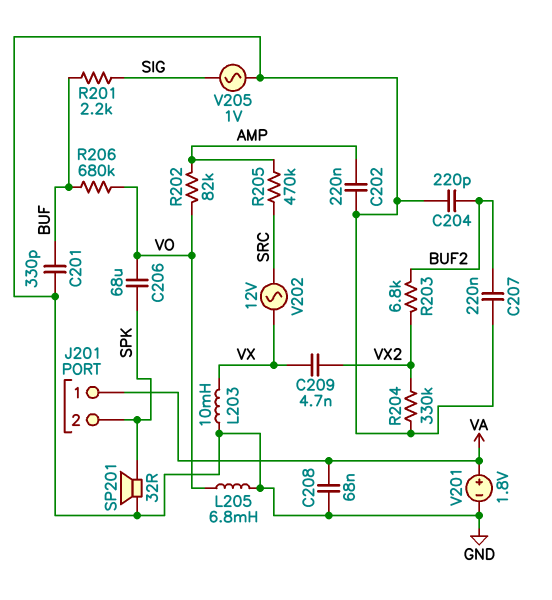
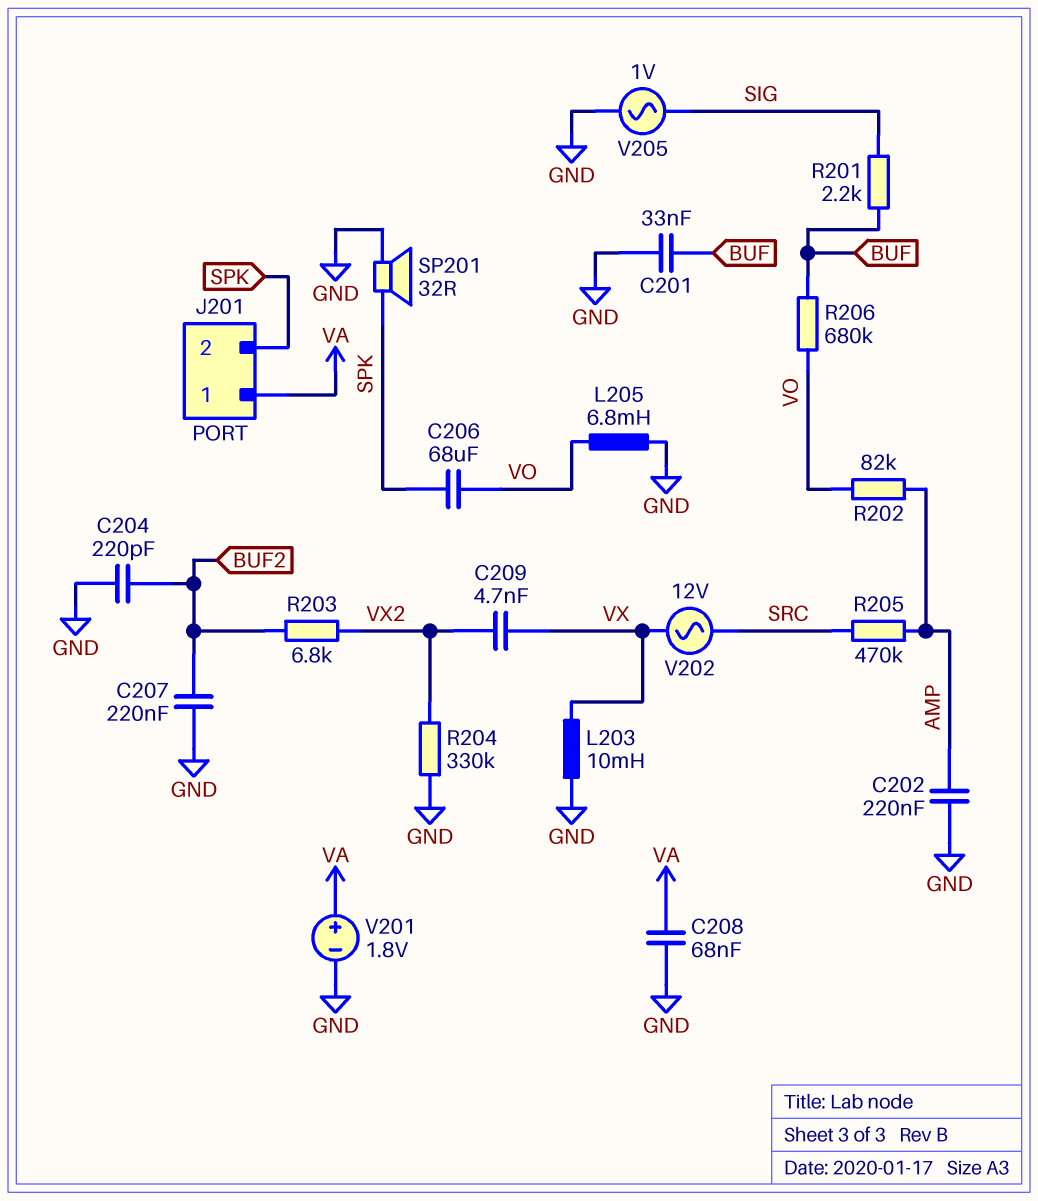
C201: 330pF (BUF, GND) -> 33nF (BUF, GND)

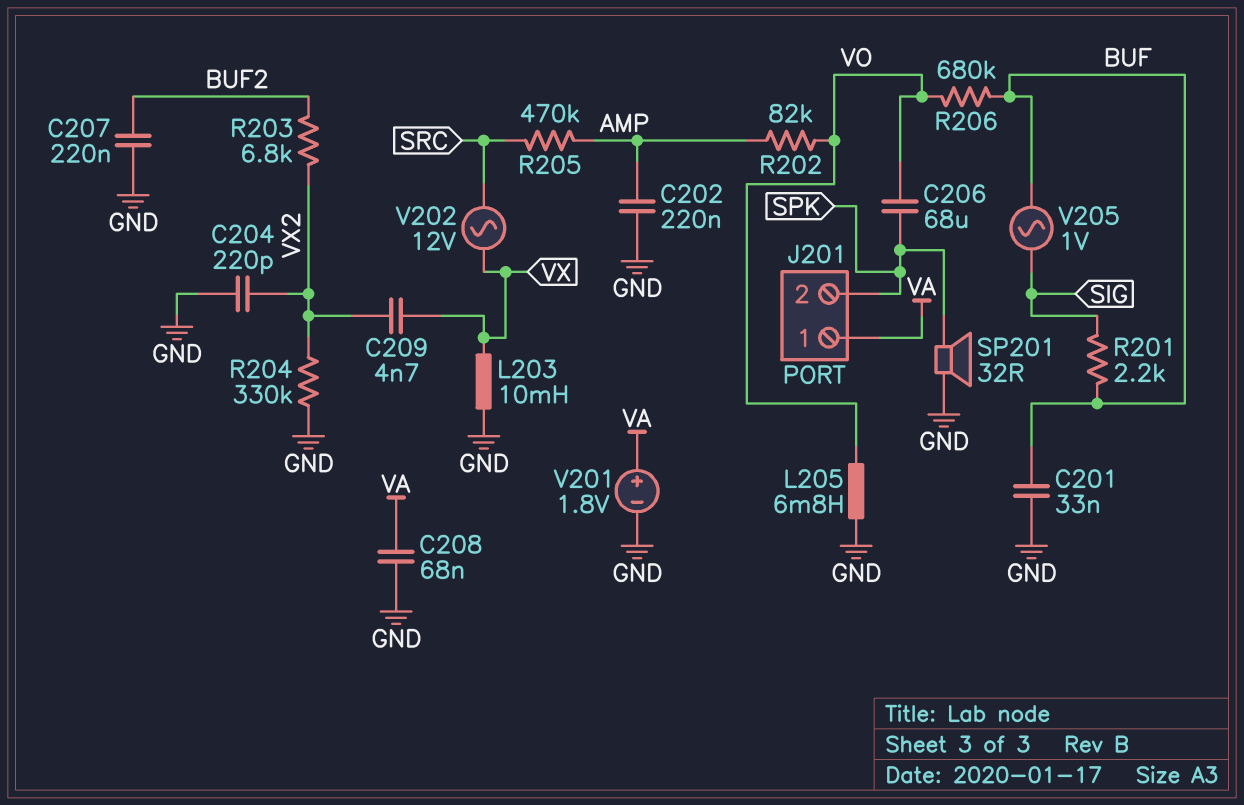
C204: 220pF (BUF2, GND) -> 220pF (GND, VX2)
V205: AC 1V (GND, SIG) -> AC 1V (BUF, SIG)

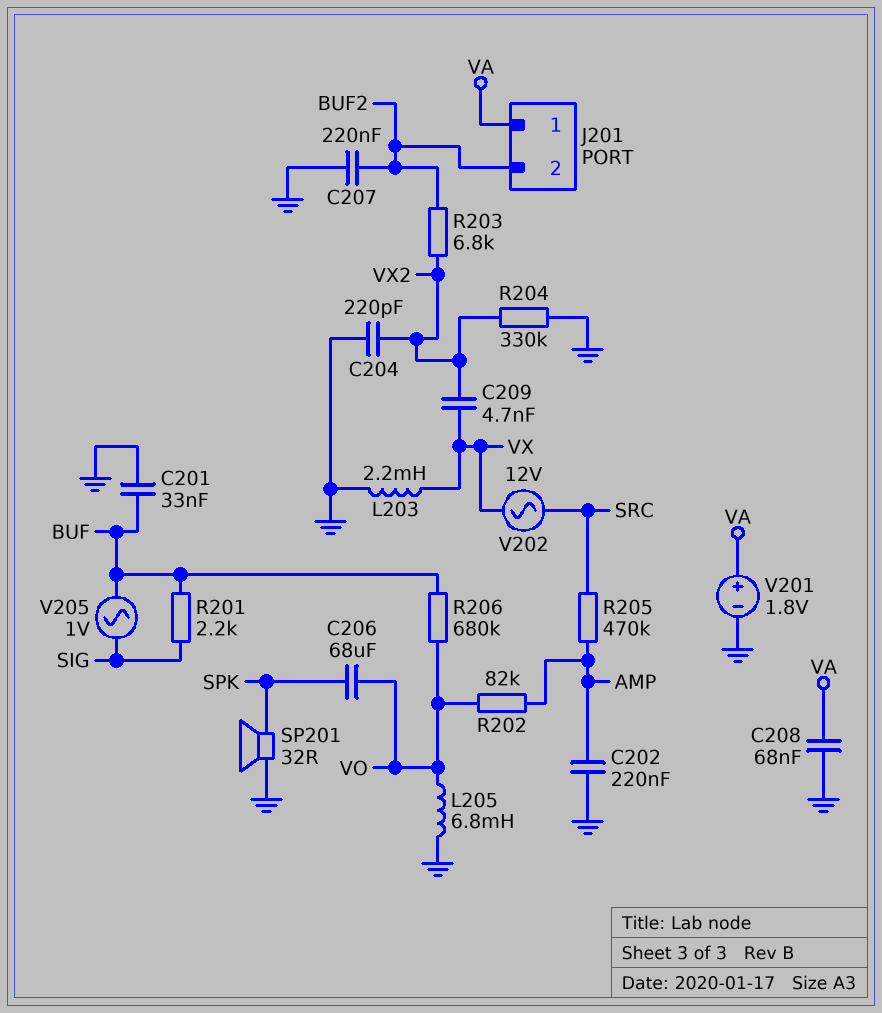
J201 pin 2: SPK -> BUF2
L203: 10mH (GND, VX) -> 2.2mH (GND, VX)

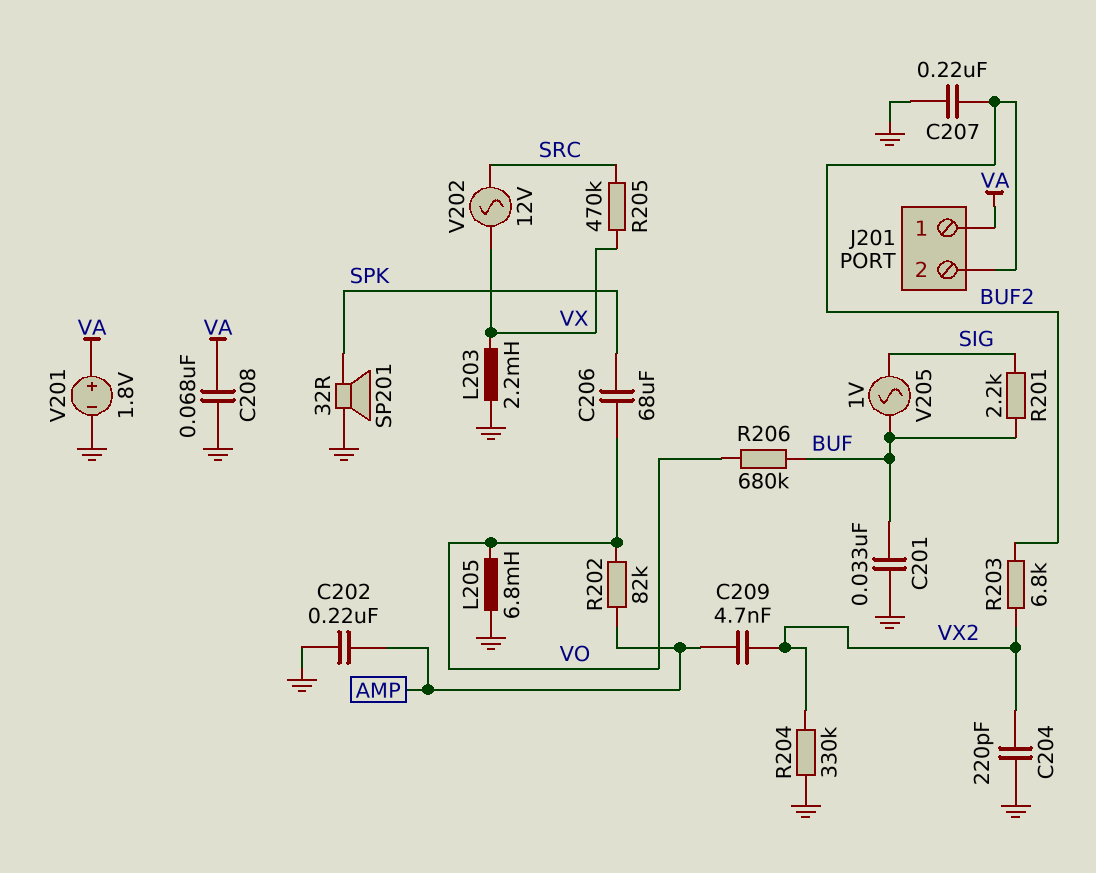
C209: 4.7nF (VX, VX2) -> 4.7nF (AMP, VX2)
R205: 470k (AMP, SRC) -> 470k (SRC, VX)

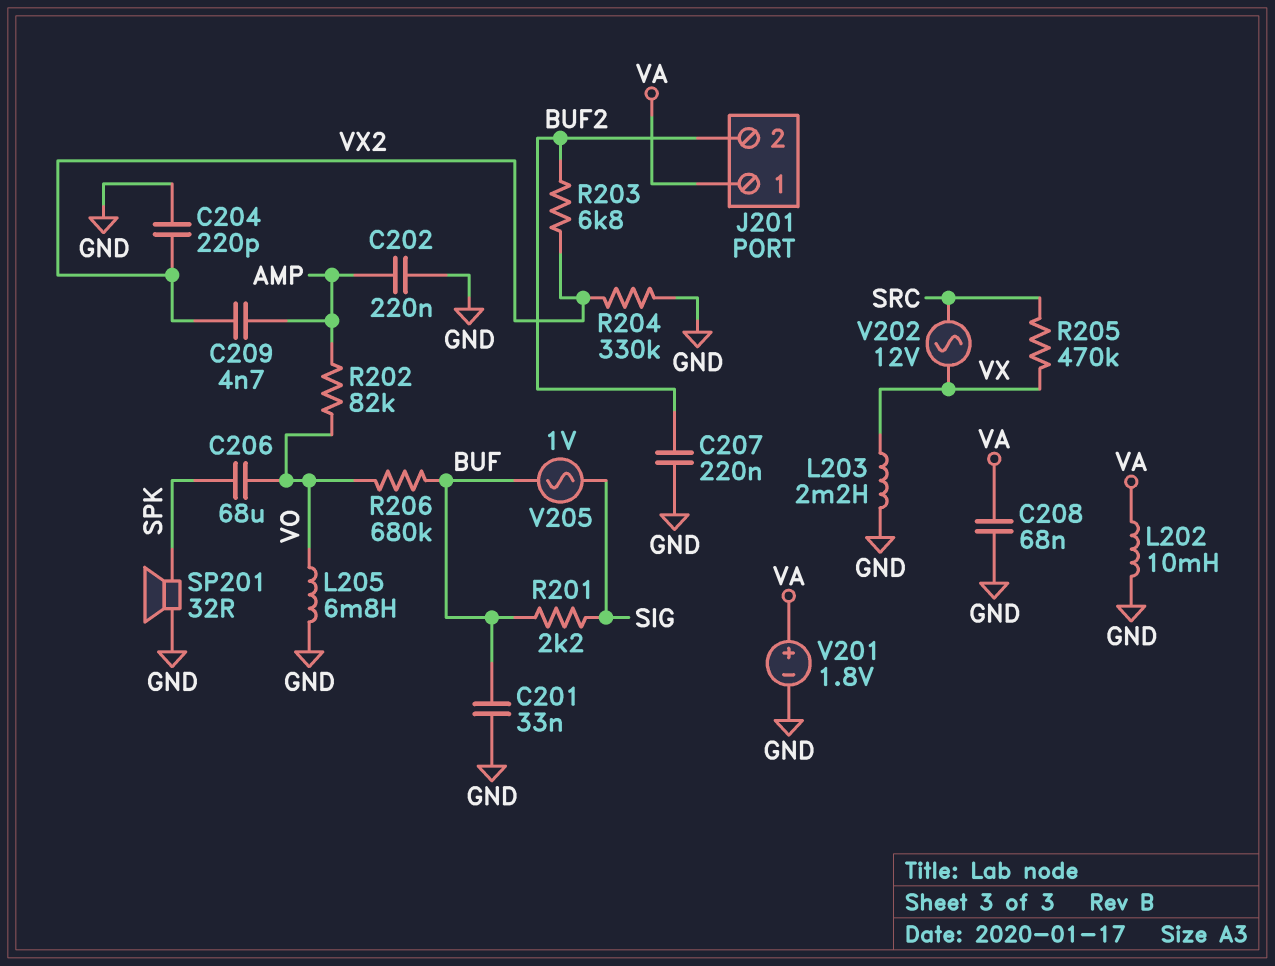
L202: none -> 10mH (GND, VA)

